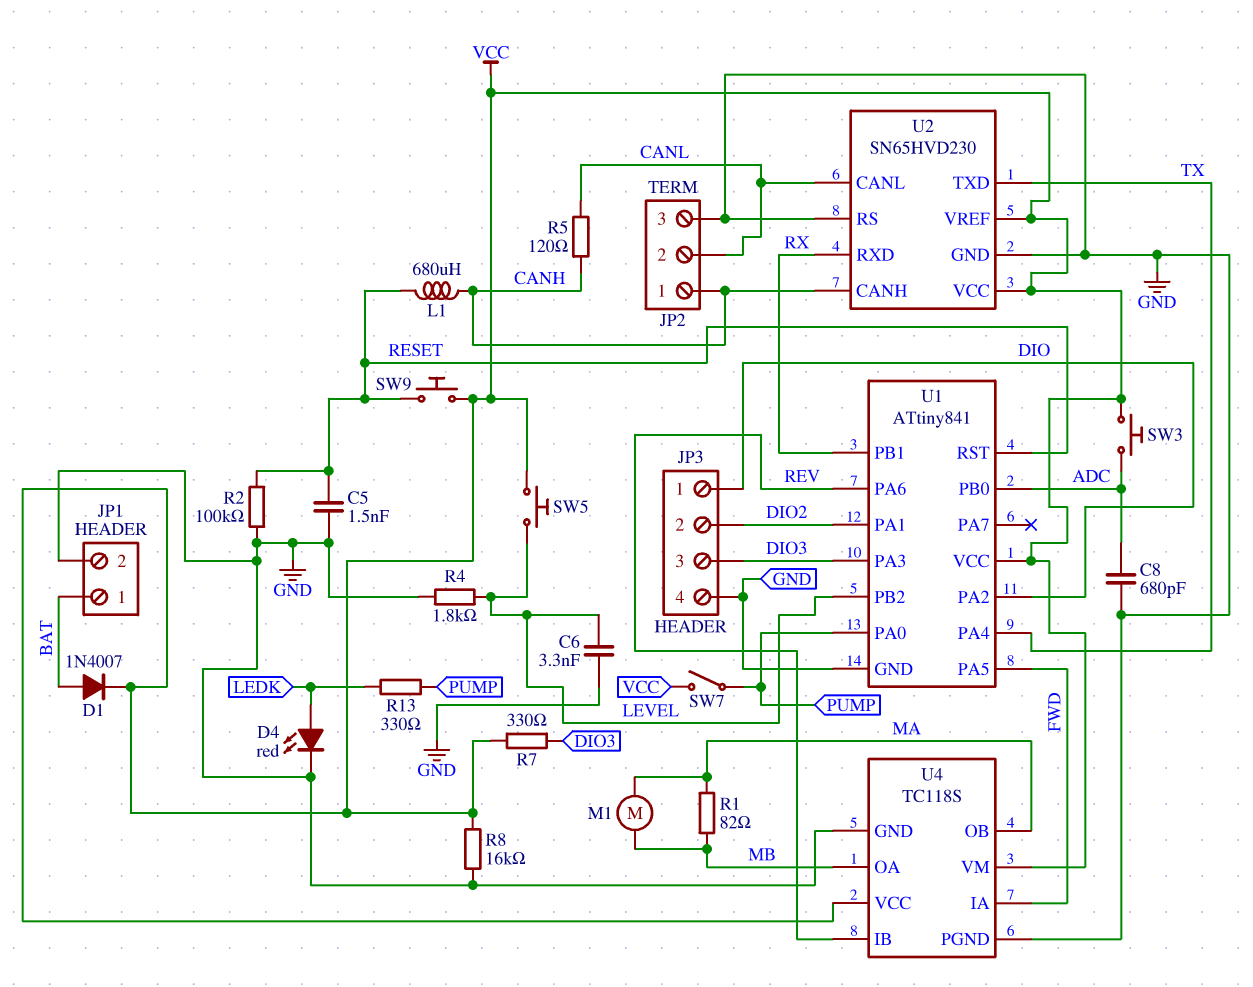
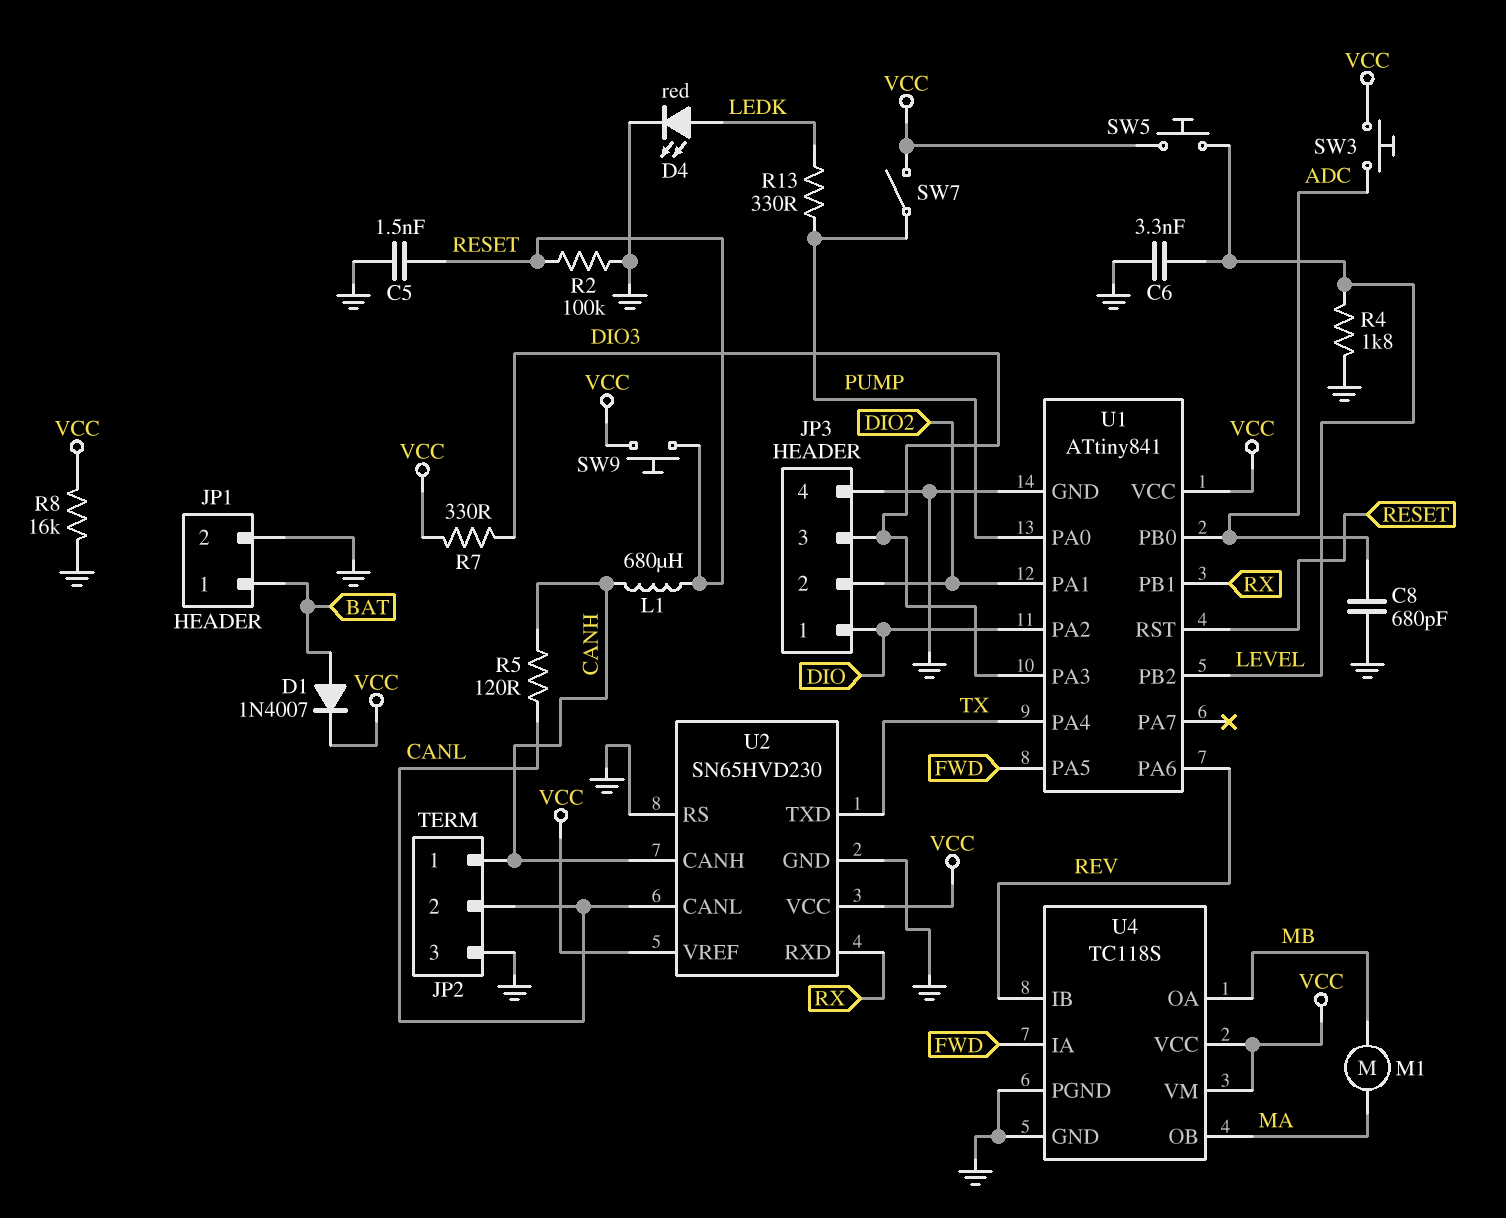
R1: 82 (MA, MB) -> none

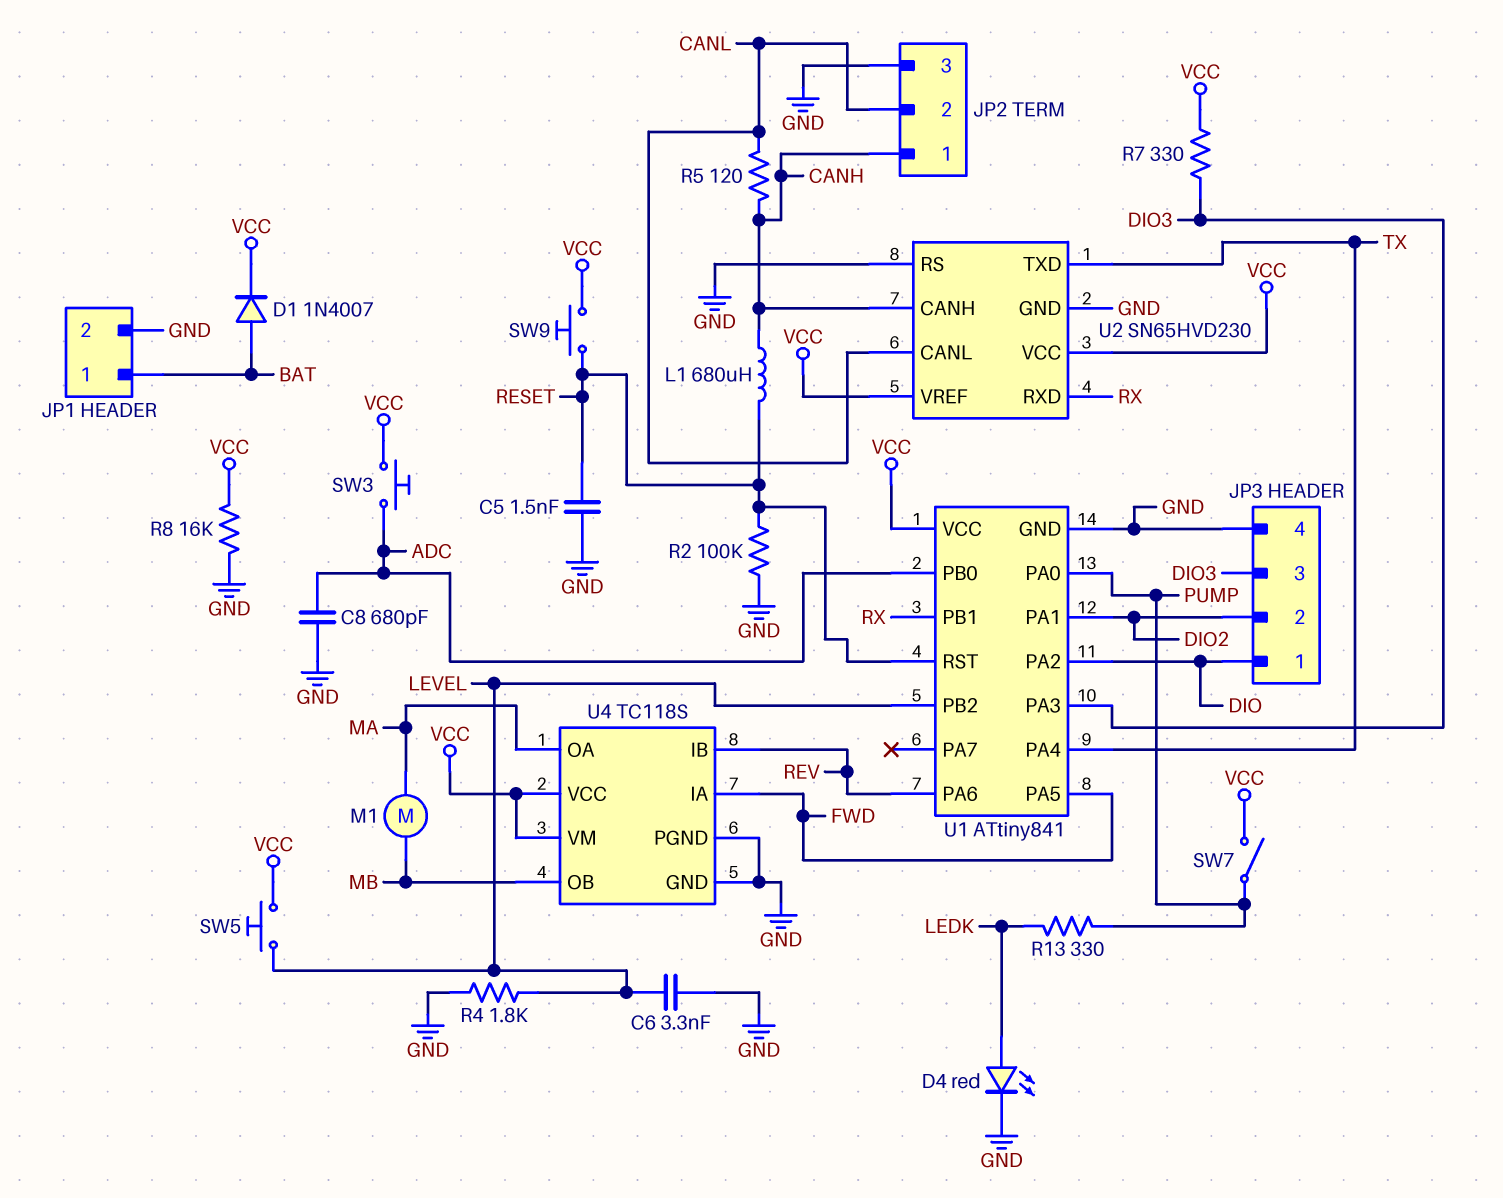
U4 pin OA: MB -> MA
U4 pin OB: MA -> MB

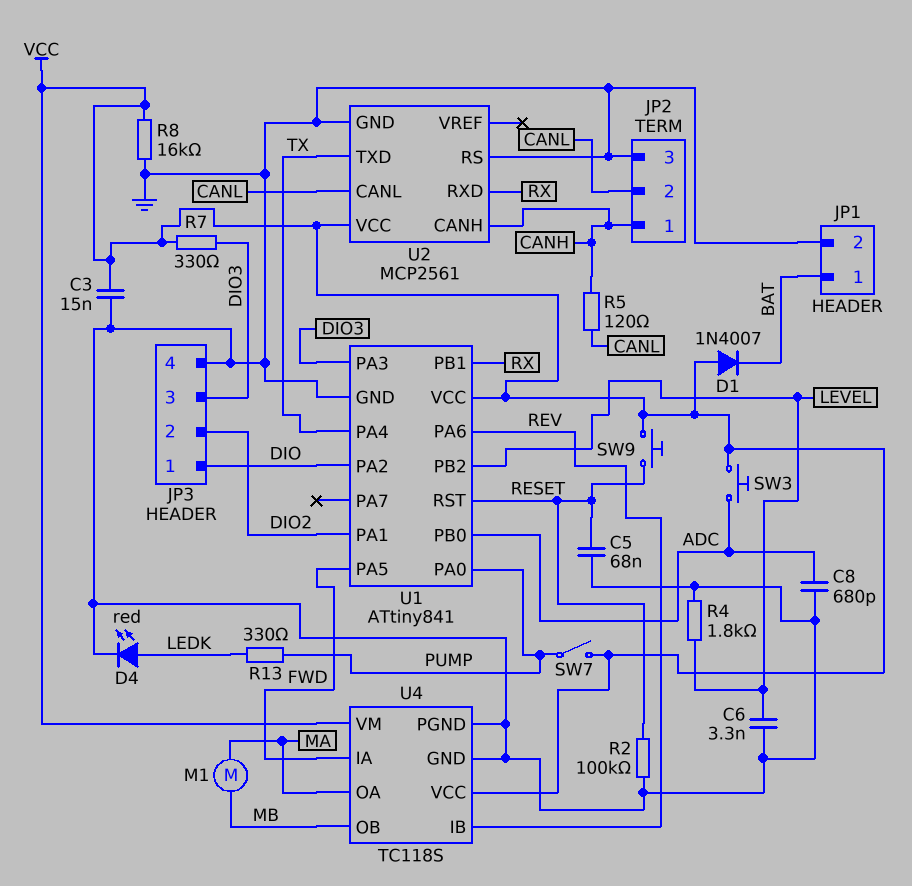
C3: none -> 15nF (GND, VCC)
C5: 1.5nF (GND, RESET) -> 68nF (GND, RESET)
D1: diode 1N4007 (A BAT, K VCC) -> diode 1N4007 (A VCC, K BAT)
L1: 680uH (CANH, RESET) -> none
SW5: button (LEVEL, VCC) -> none
U2: SN65HVD230 -> MCP2561
U2 pin VREF: VCC -> none

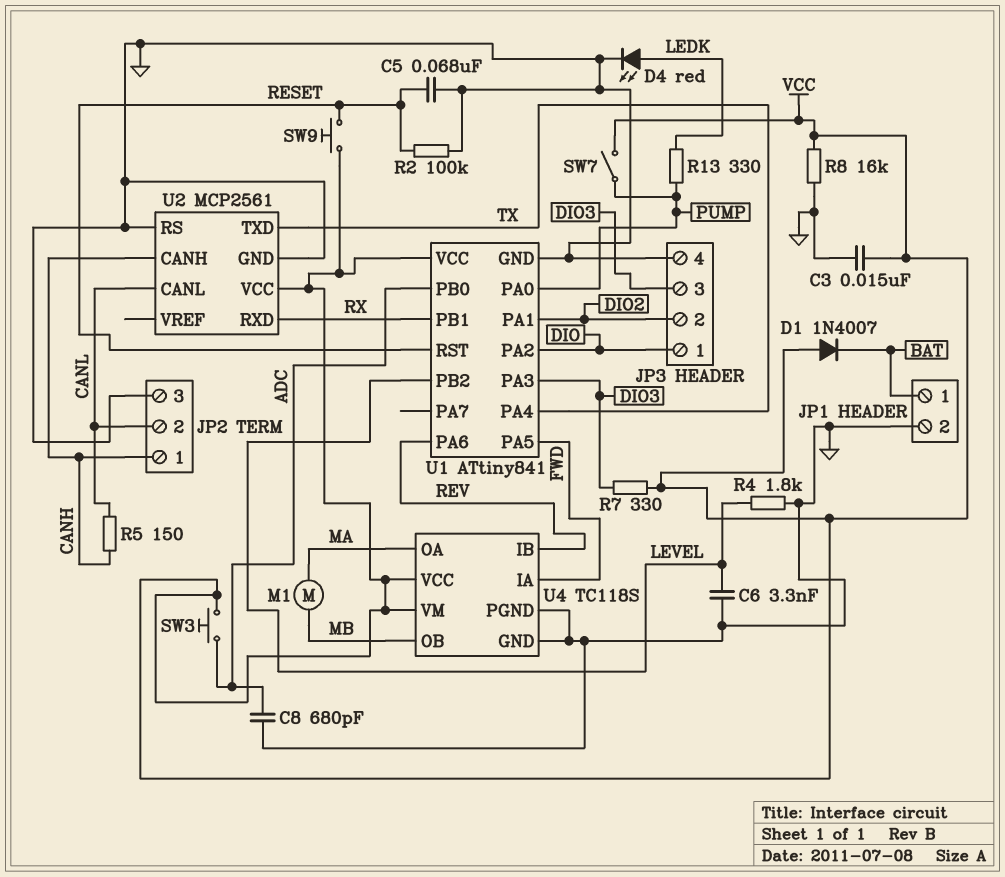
R5: 120 (CANH, CANL) -> 150 (CANH, CANL)

